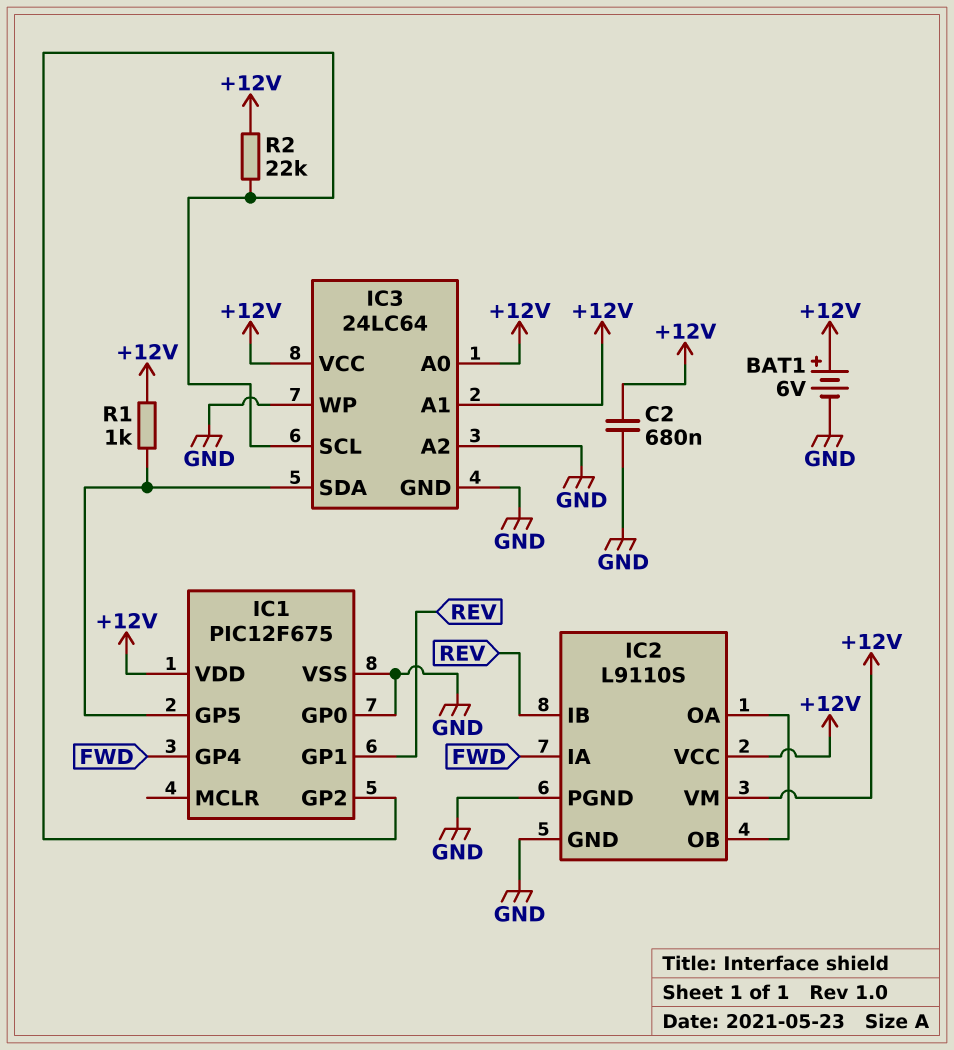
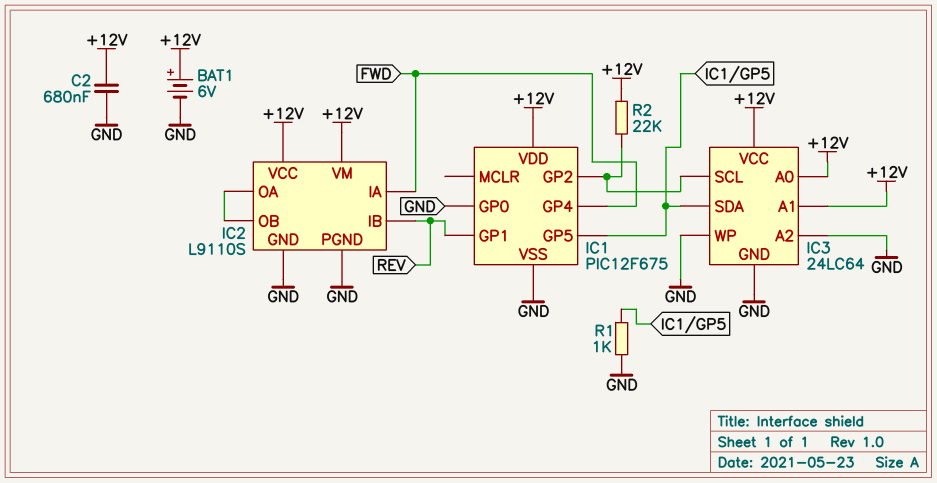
R1: 1k (+12V, IC1/GP5) -> 1k (GND, IC1/GP5)

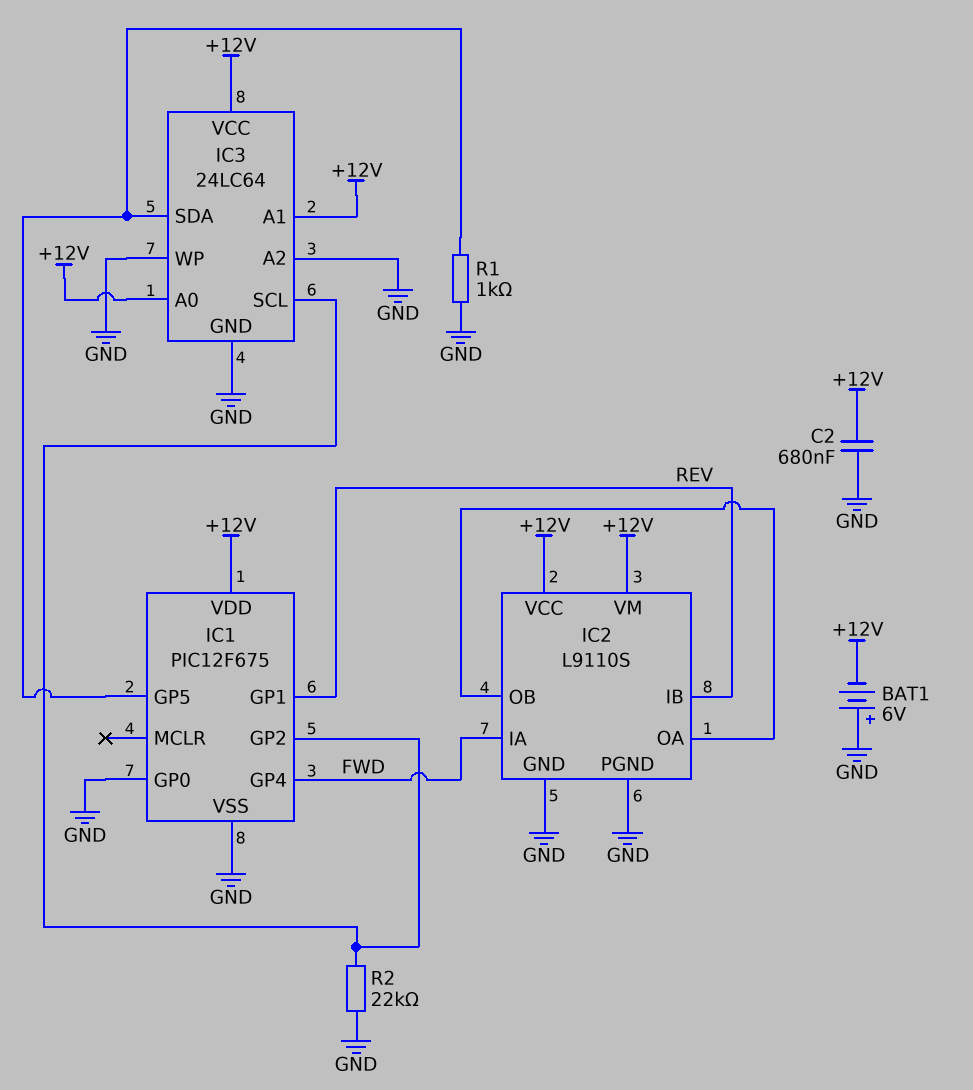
BAT1: 6V (plus +12V, minus GND) -> 6V (plus GND, minus +12V)
R2: 22k (+12V, IC1/GP2) -> 22k (GND, IC1/GP2)

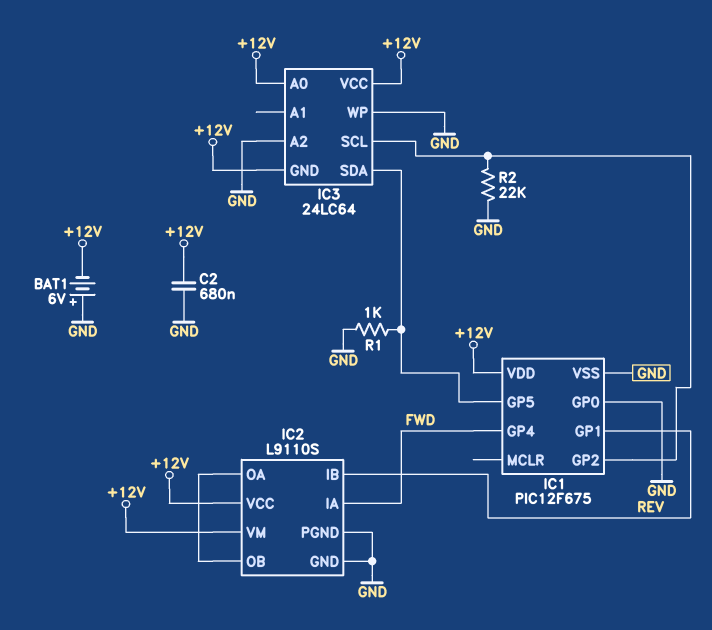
IC3 pin A1: +12V -> none
IC3 pin GND: GND -> +12V

